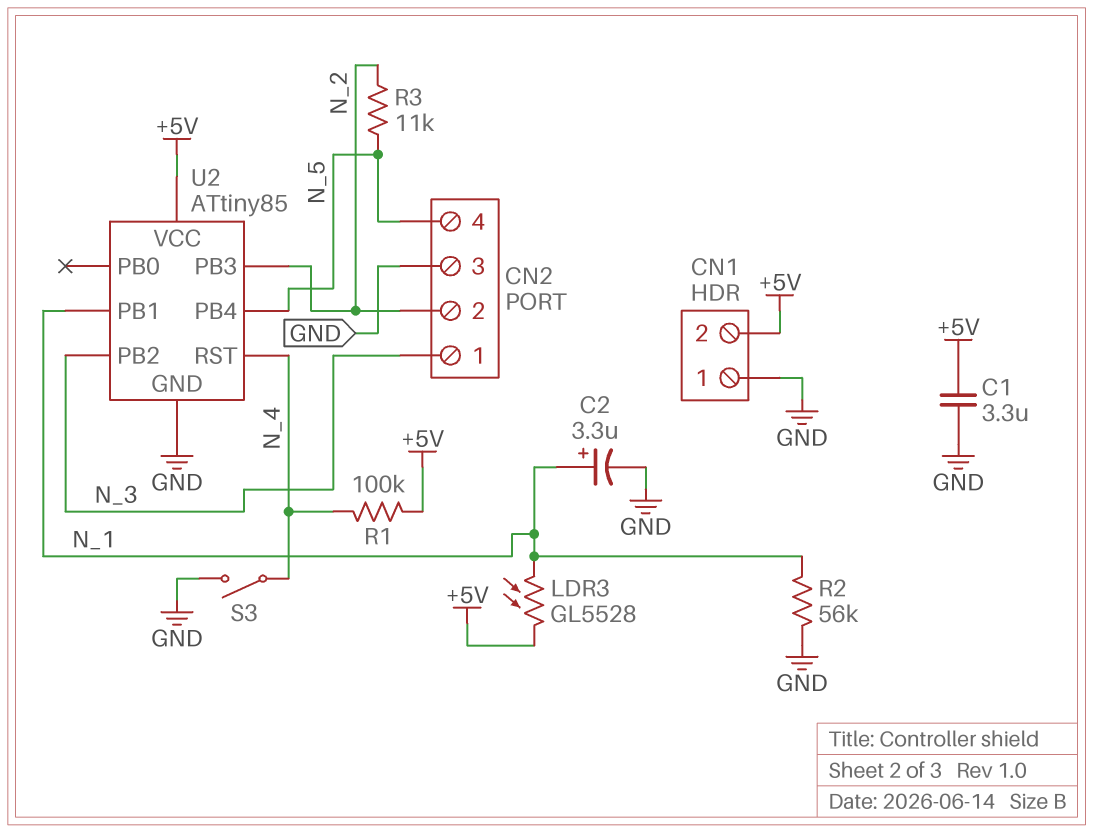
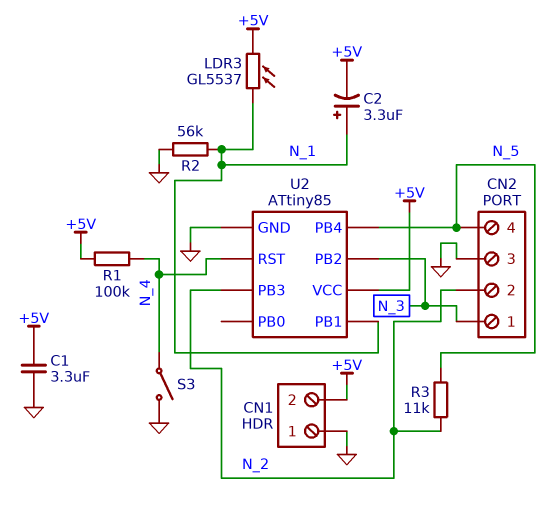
C2: 3.3uF (plus N_1, minus GND) -> 3.3uF (plus N_1, minus +5V)
LDR3: GL5528 (+5V, N_1) -> GL5537 (+5V, N_1)

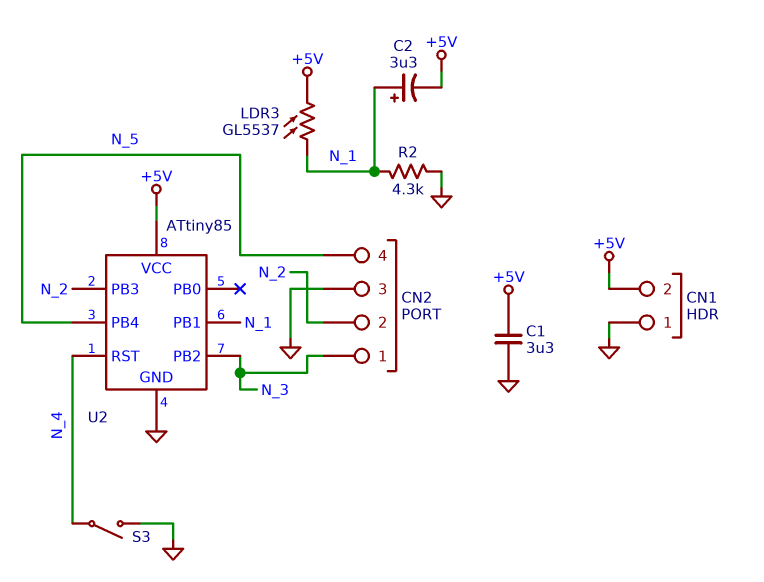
R1: 100k (+5V, N_4) -> none
R2: 56k (GND, N_1) -> 4.3k (GND, N_1)
R3: 11k (N_2, N_5) -> none

